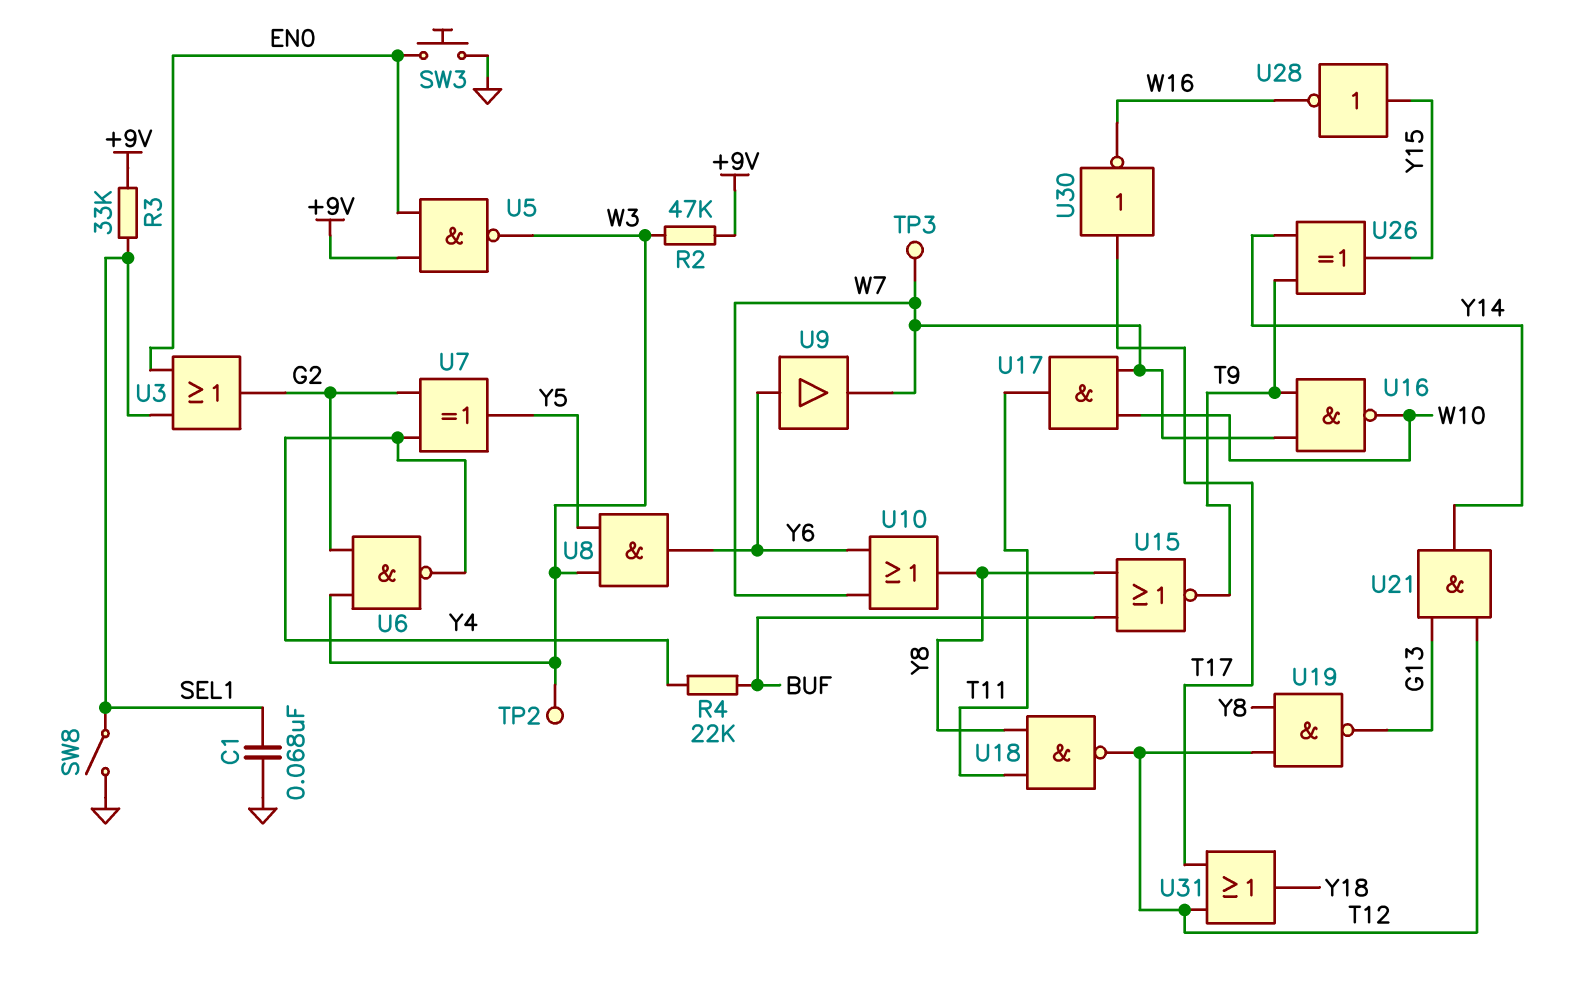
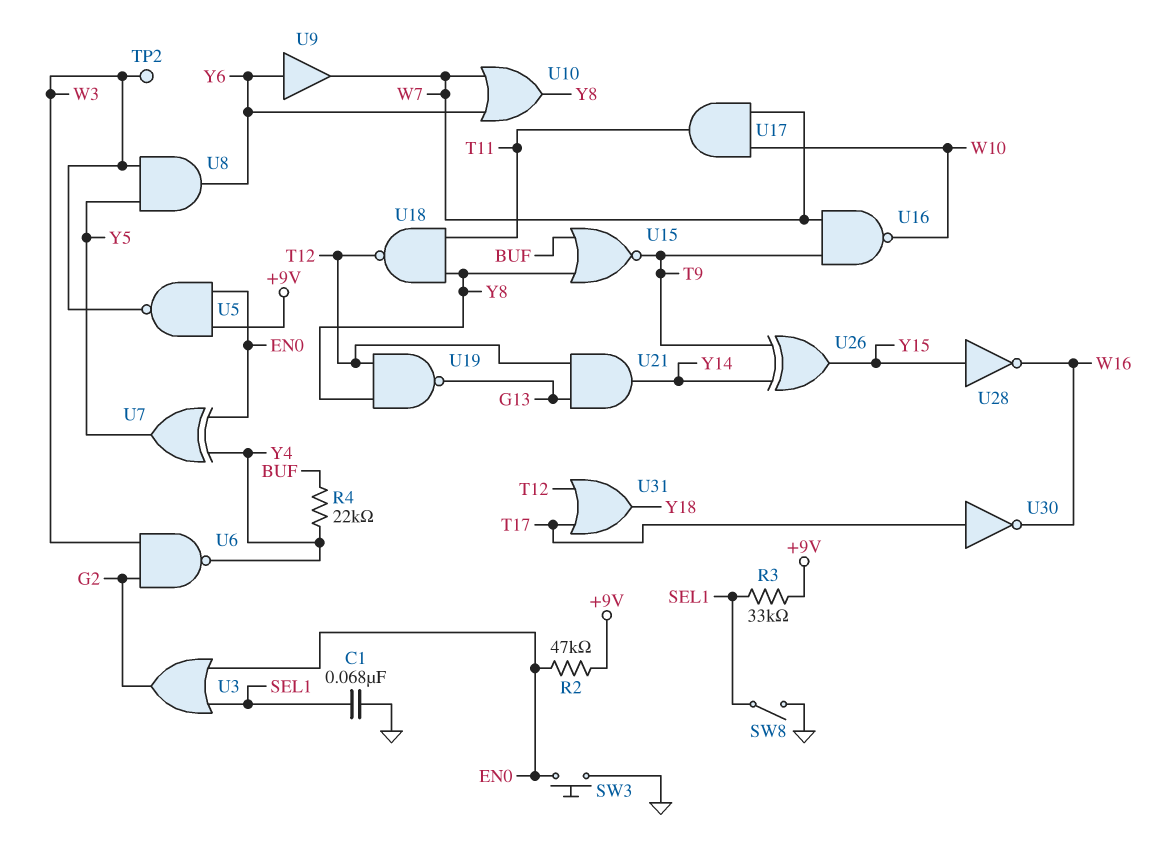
R2: 47k (+9V, W3) -> 47k (+9V, EN0)
TP3: test point (W7) -> none
U7: XOR (in G2, in Y4, out Y5) -> XOR (in EN0, in Y4, out Y5)

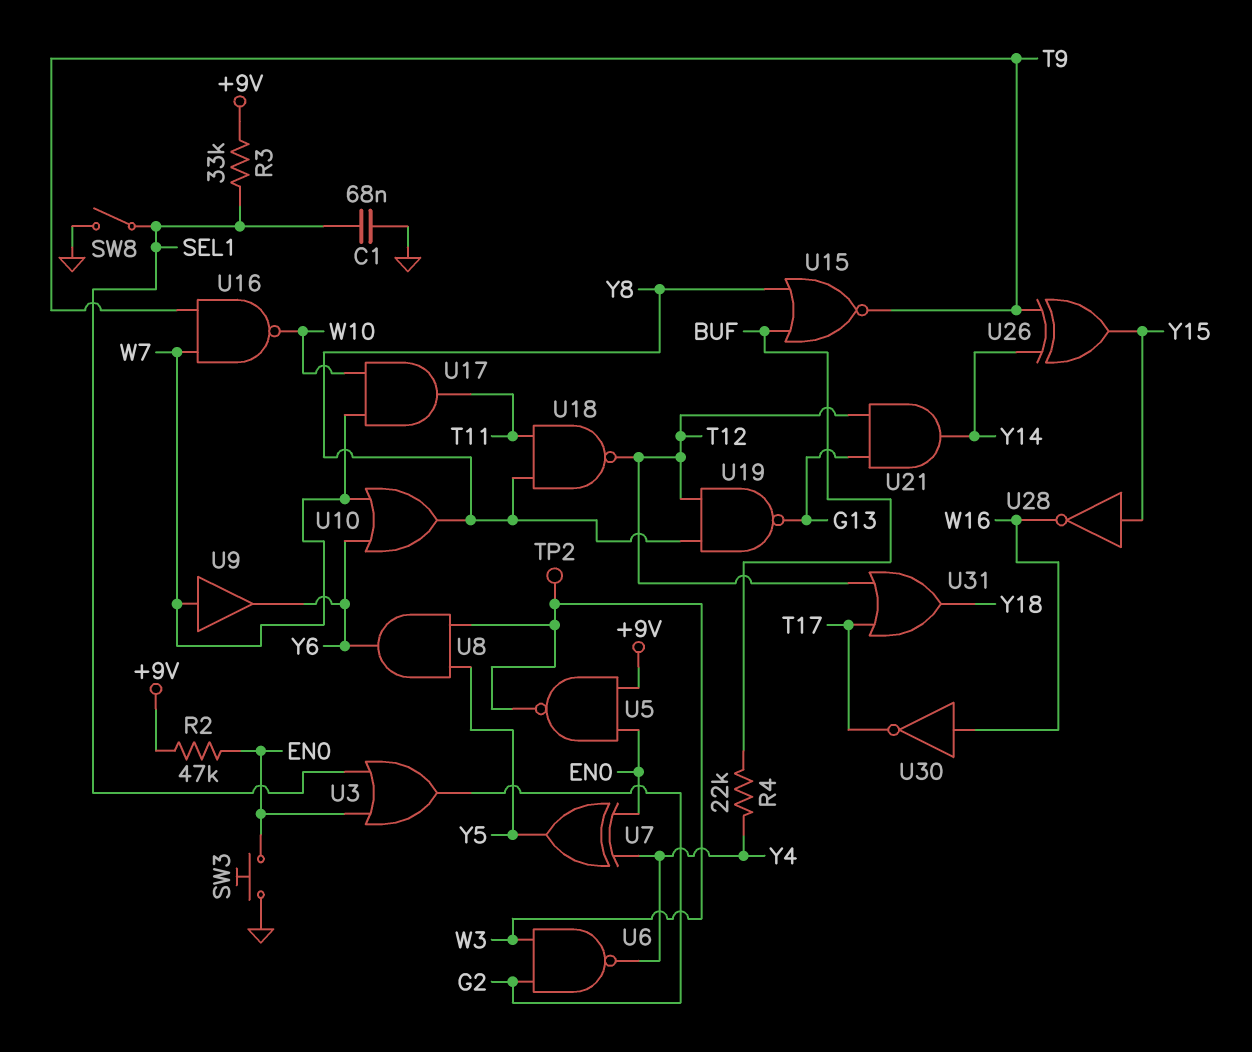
U9: buffer (in Y6, out W7) -> buffer (in W7, out Y6)
U30: NOT (in T17, out W16) -> NOT (in W16, out T17)

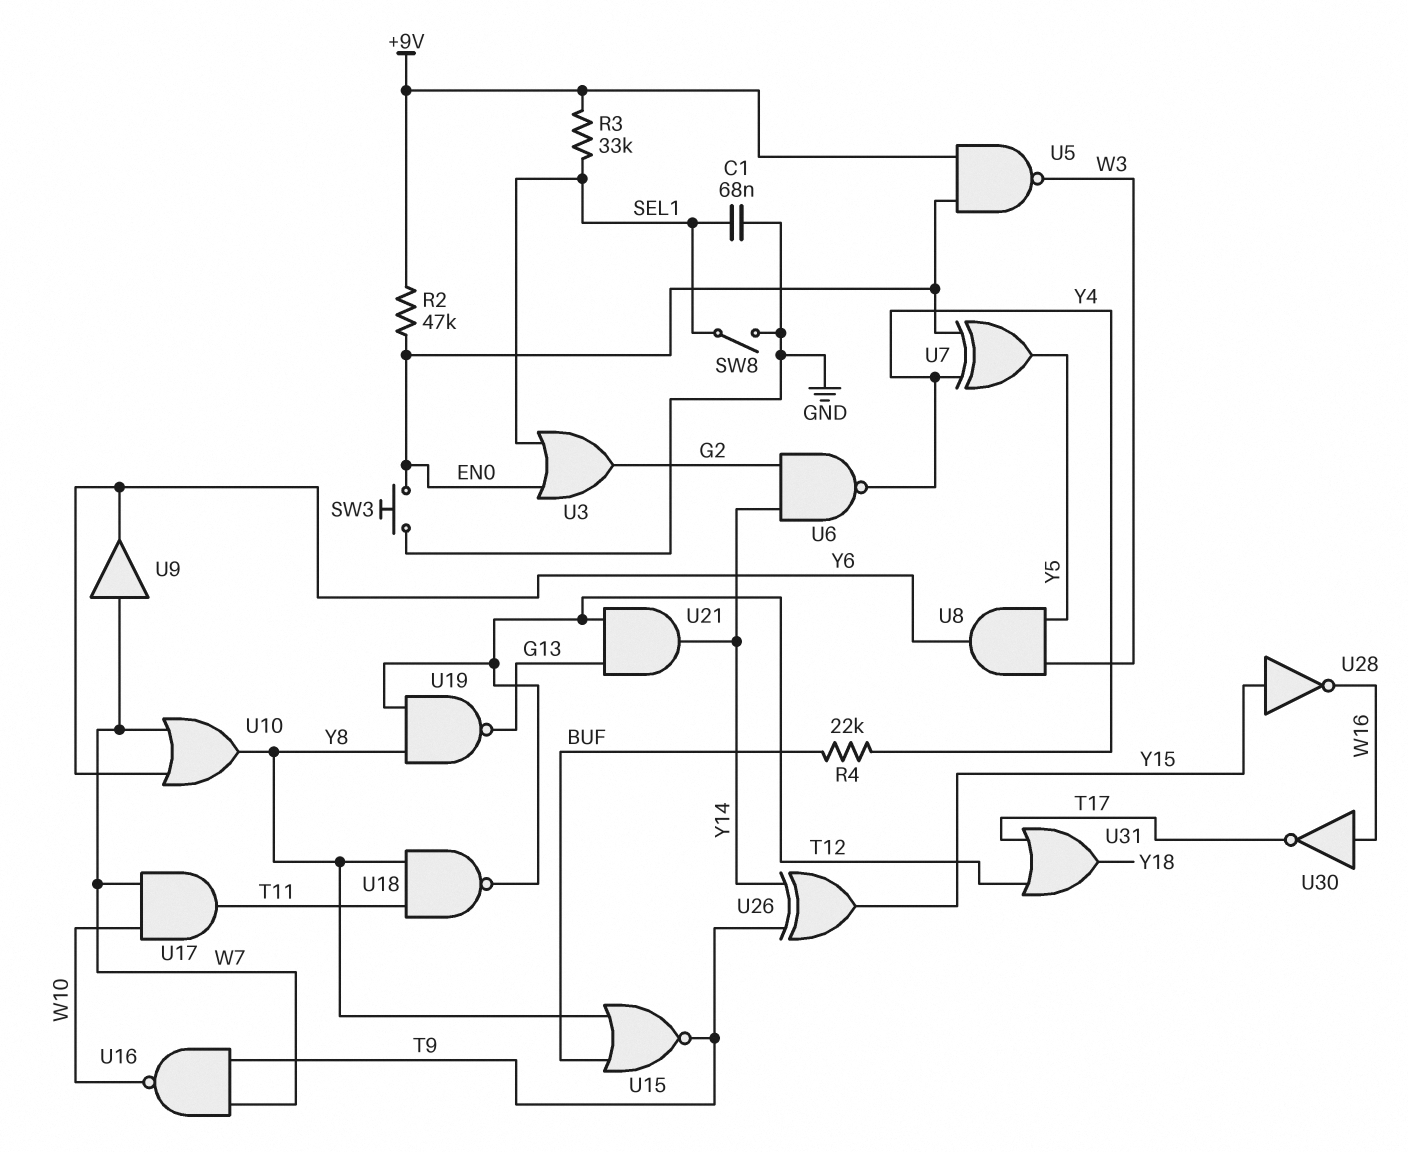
TP2: test point (W3) -> none
U6: NAND (in G2, in W3, out Y4) -> NAND (in G2, in Y14, out Y4)

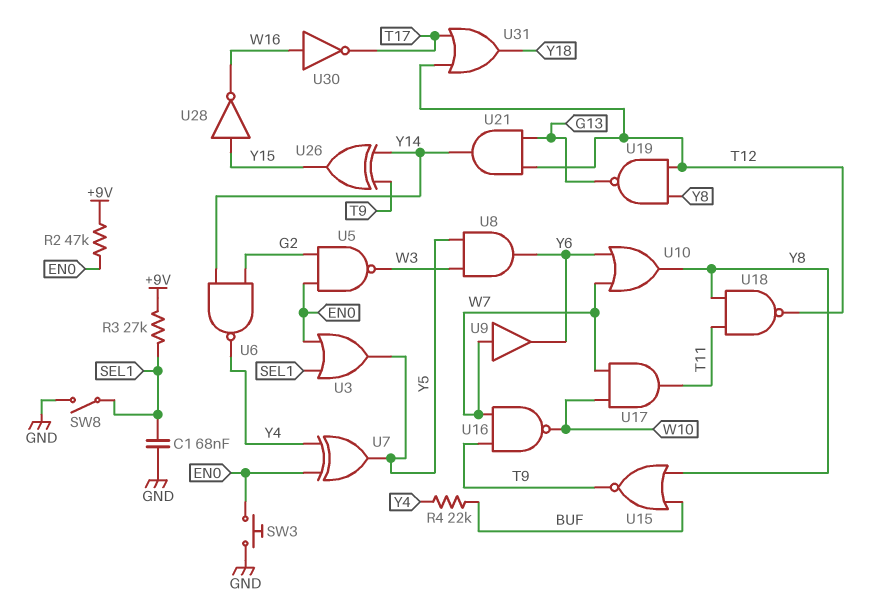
R3: 33k (+9V, SEL1) -> 27k (+9V, SEL1)
U3: OR (in EN0, in SEL1, out G2) -> OR (in EN0, in SEL1, out Y5)
U5: NAND (in +9V, in EN0, out W3) -> NAND (in EN0, in G2, out W3)

